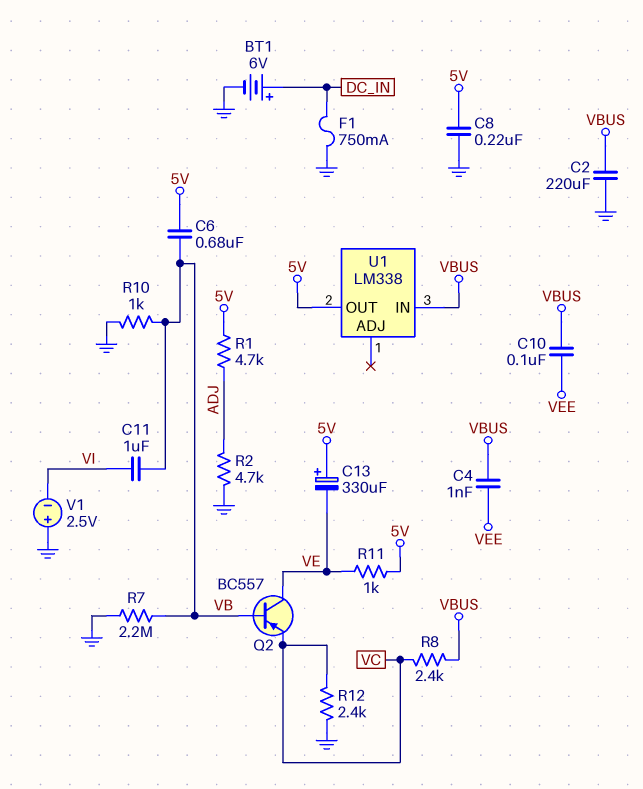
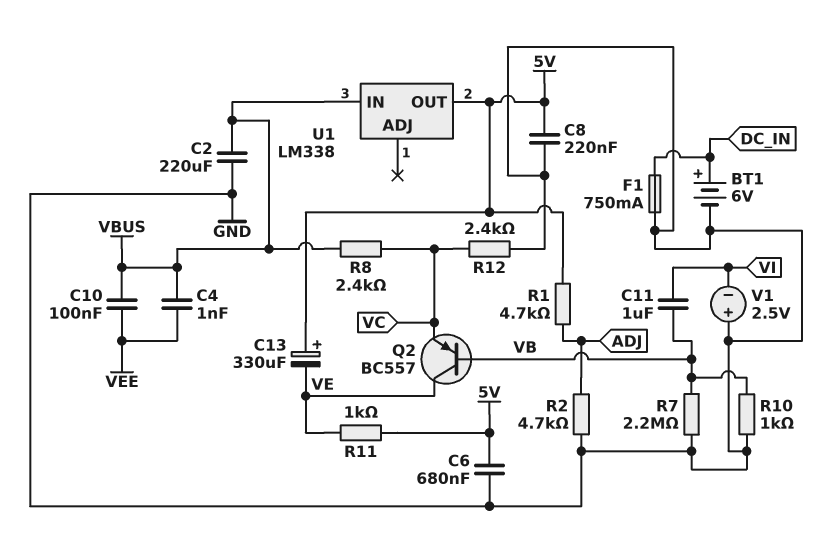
C6: 680nF (5V, VB) -> 680nF (5V, GND)

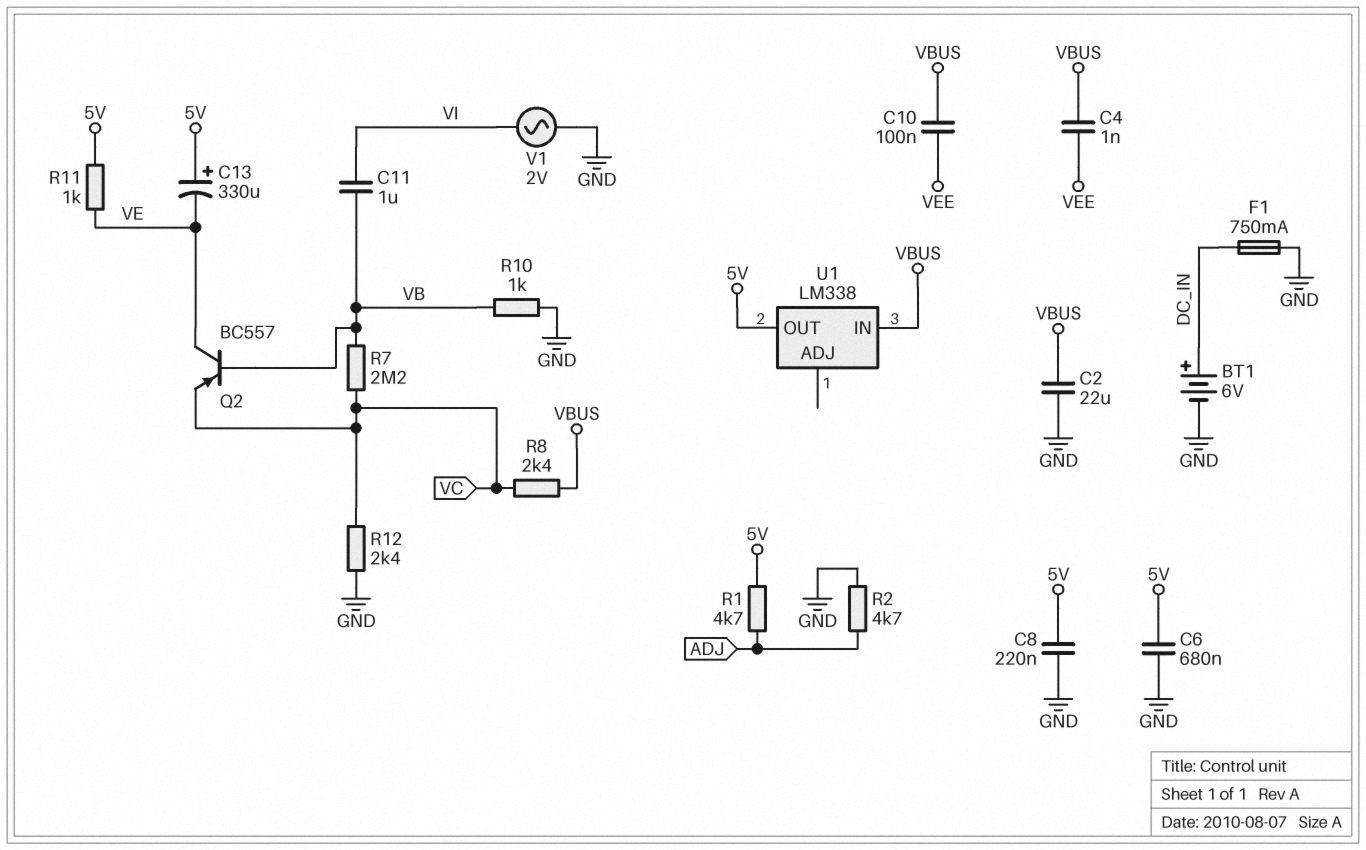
C2: 220uF (GND, VBUS) -> 22uF (GND, VBUS)
R7: 2.2M (GND, VB) -> 2.2M (VB, VC)
V1: 2.5V (plus GND, minus VI) -> AC 2V (GND, VI)

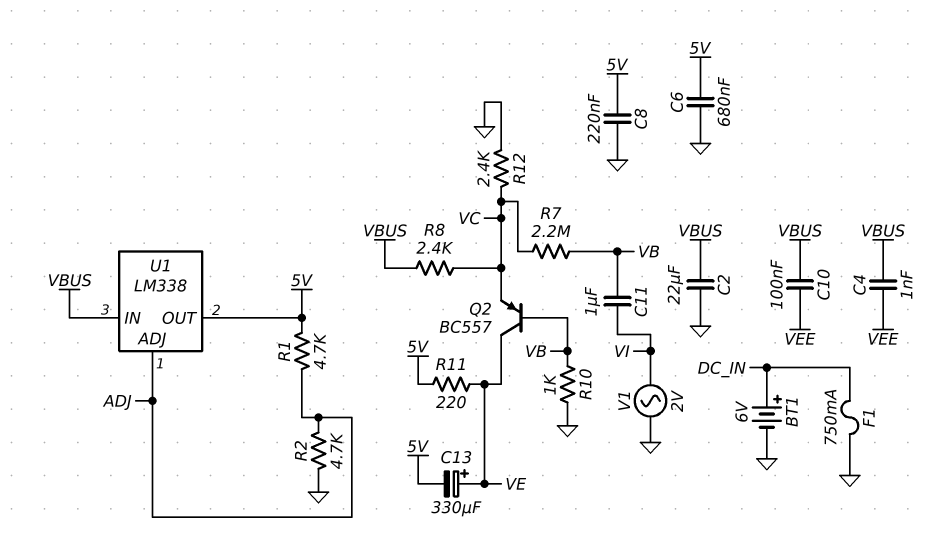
C13: 330uF (plus 5V, minus VE) -> 330uF (plus VE, minus 5V)
R11: 1k (5V, VE) -> 220 (5V, VE)
U1 pin ADJ: none -> ADJ

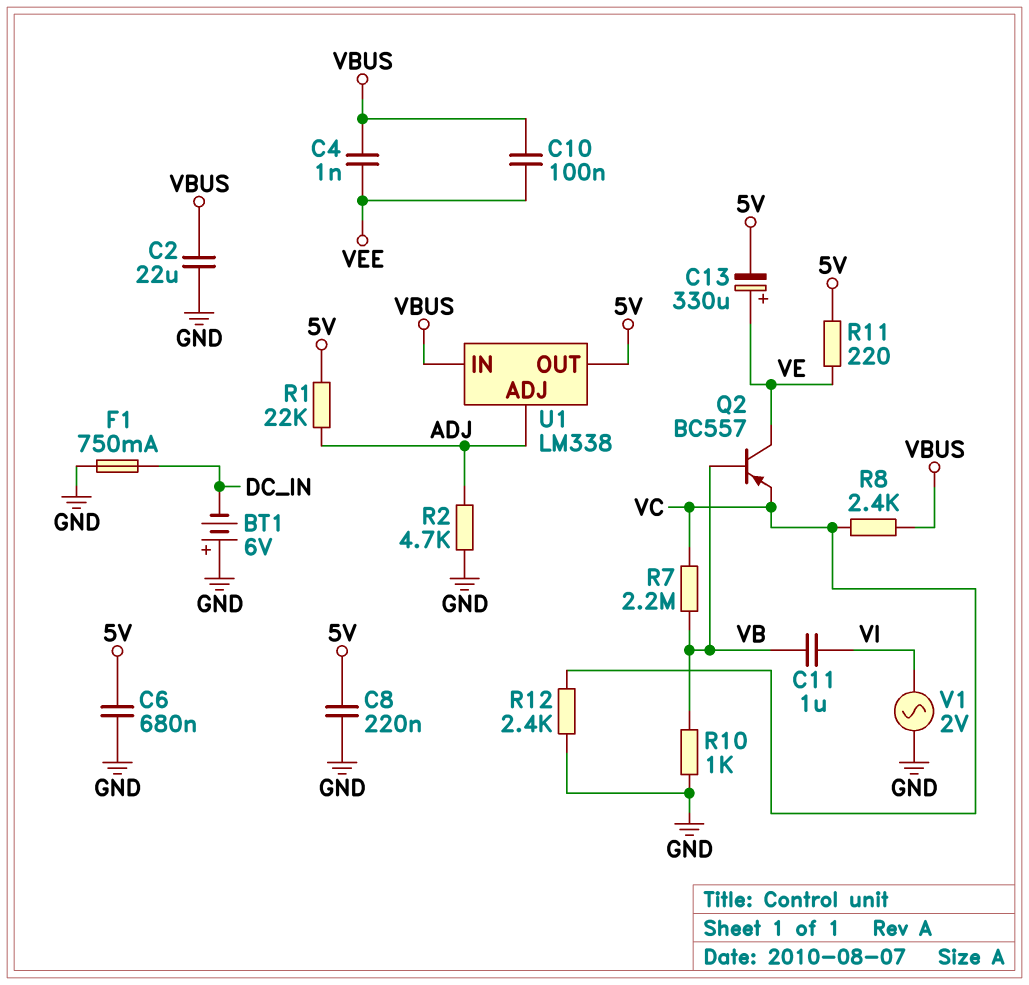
BT1: 6V (plus DC_IN, minus GND) -> 6V (plus GND, minus DC_IN)
R1: 4.7k (5V, ADJ) -> 22k (5V, ADJ)

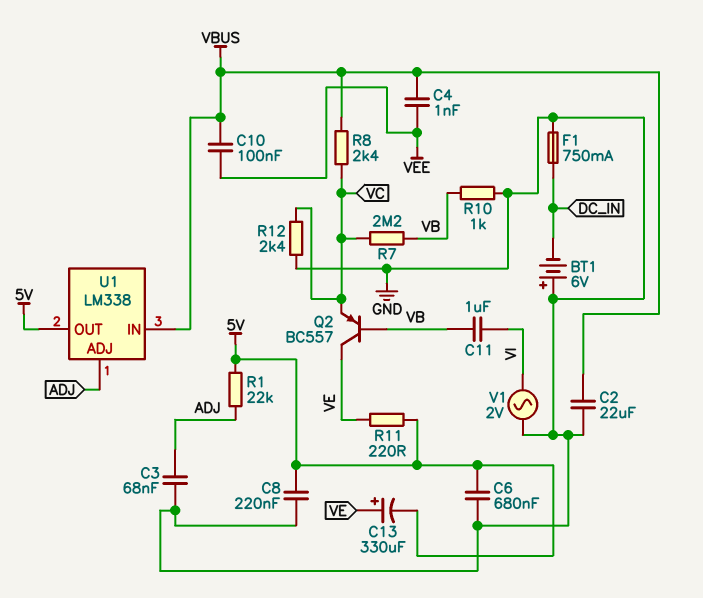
C3: none -> 68nF (ADJ, GND)
R2: 4.7k (ADJ, GND) -> none

